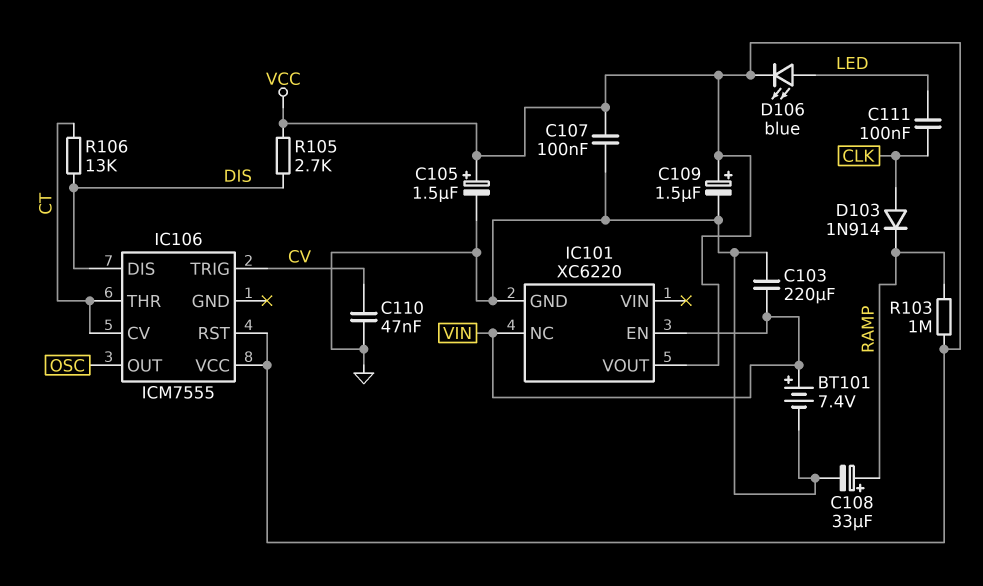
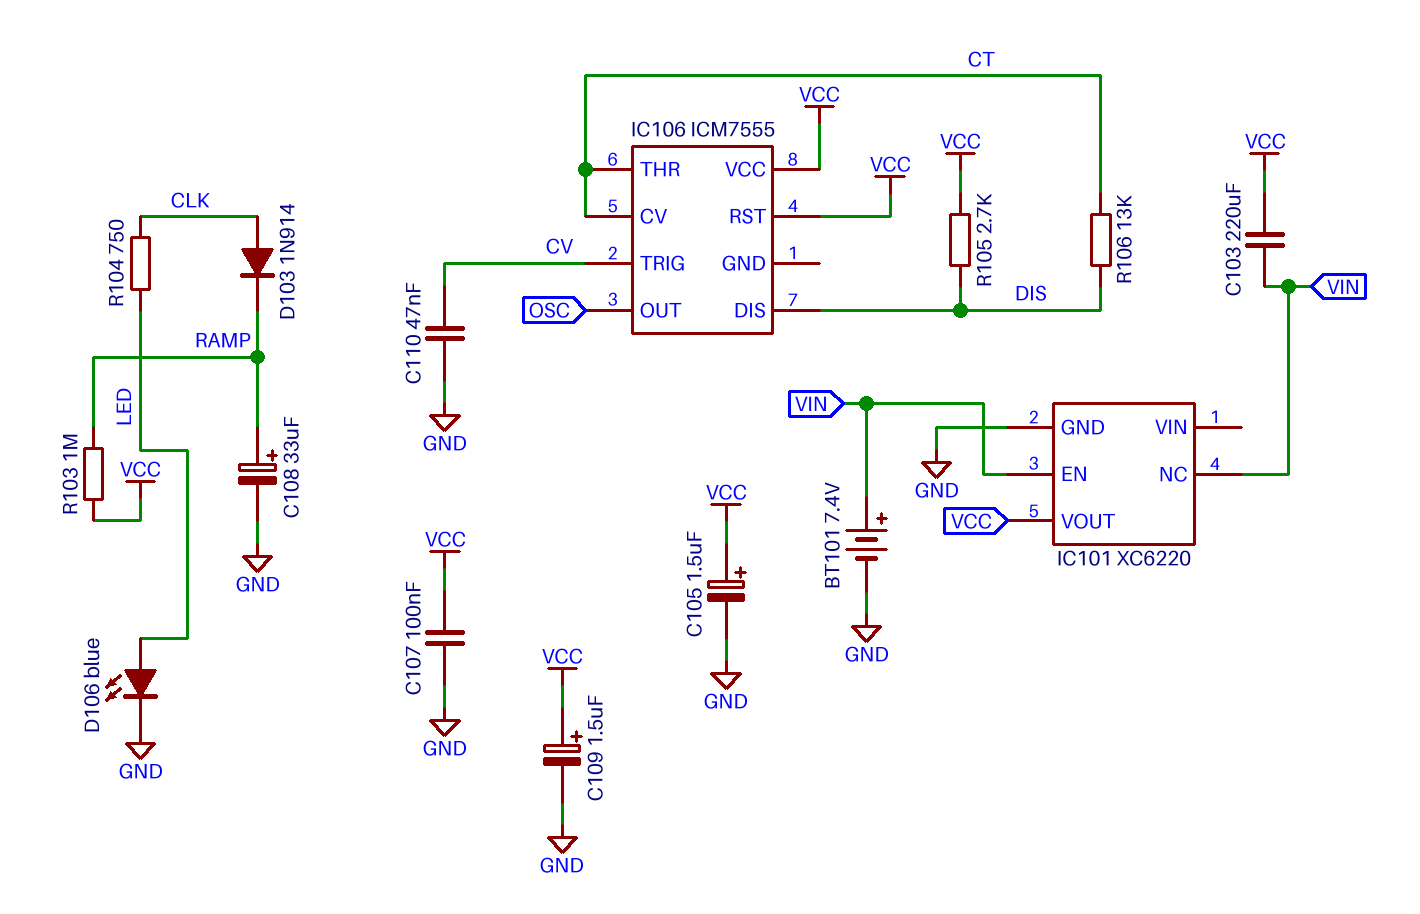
C103: 220uF (GND, VIN) -> 220uF (VCC, VIN)
C111: 100nF (CLK, LED) -> none
D106: LED blue (A LED, K VCC) -> LED blue (A LED, K GND)
R104: none -> 750 (CLK, LED)

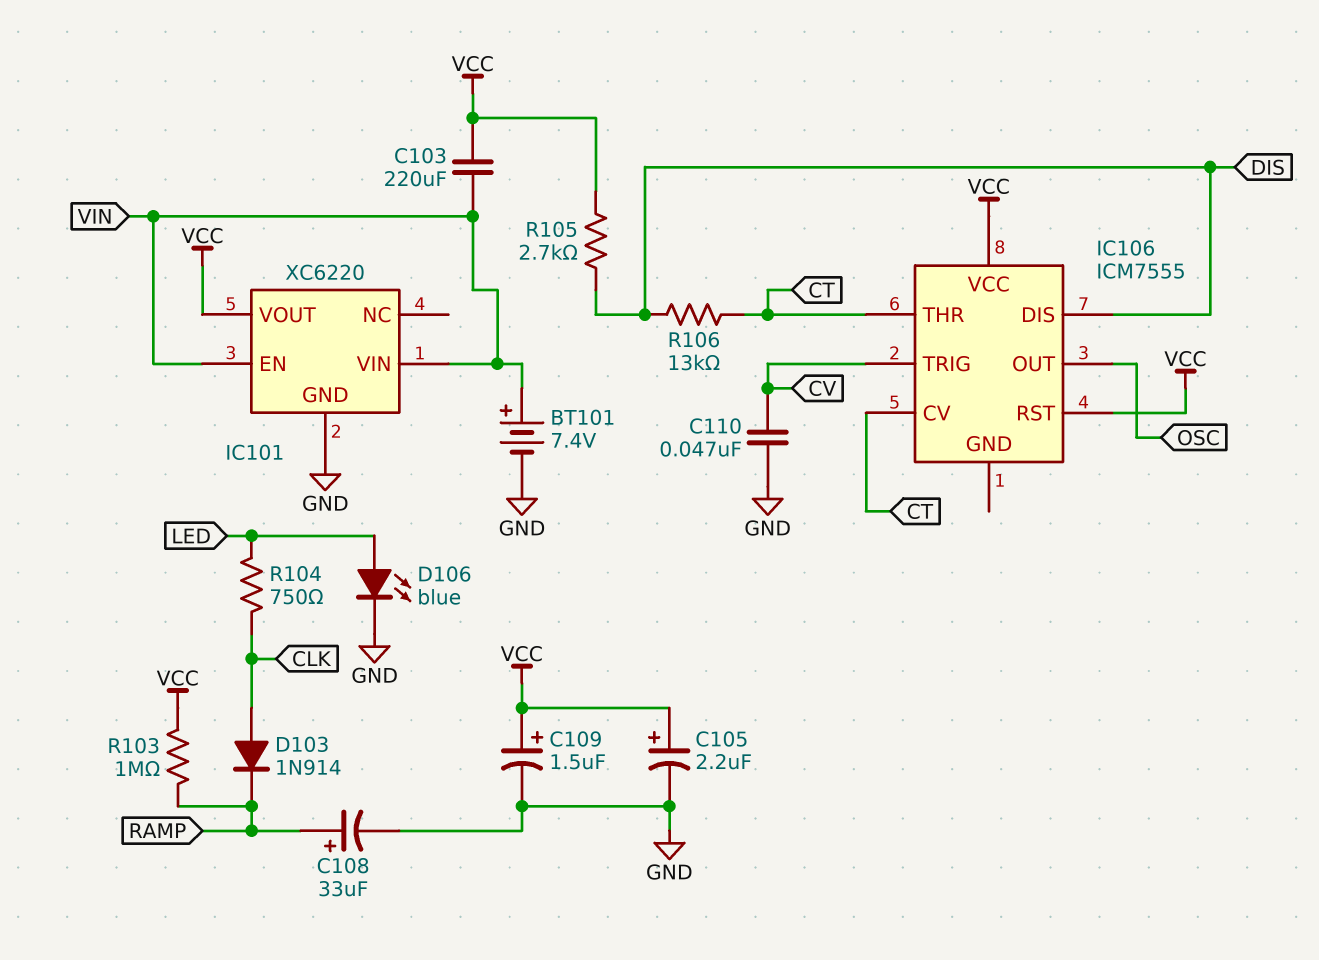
C105: 1.5uF (plus VCC, minus GND) -> 2.2uF (plus VCC, minus GND)
C107: 100nF (GND, VCC) -> none
IC101 pin NC: VIN -> none
IC101 pin VIN: none -> VIN

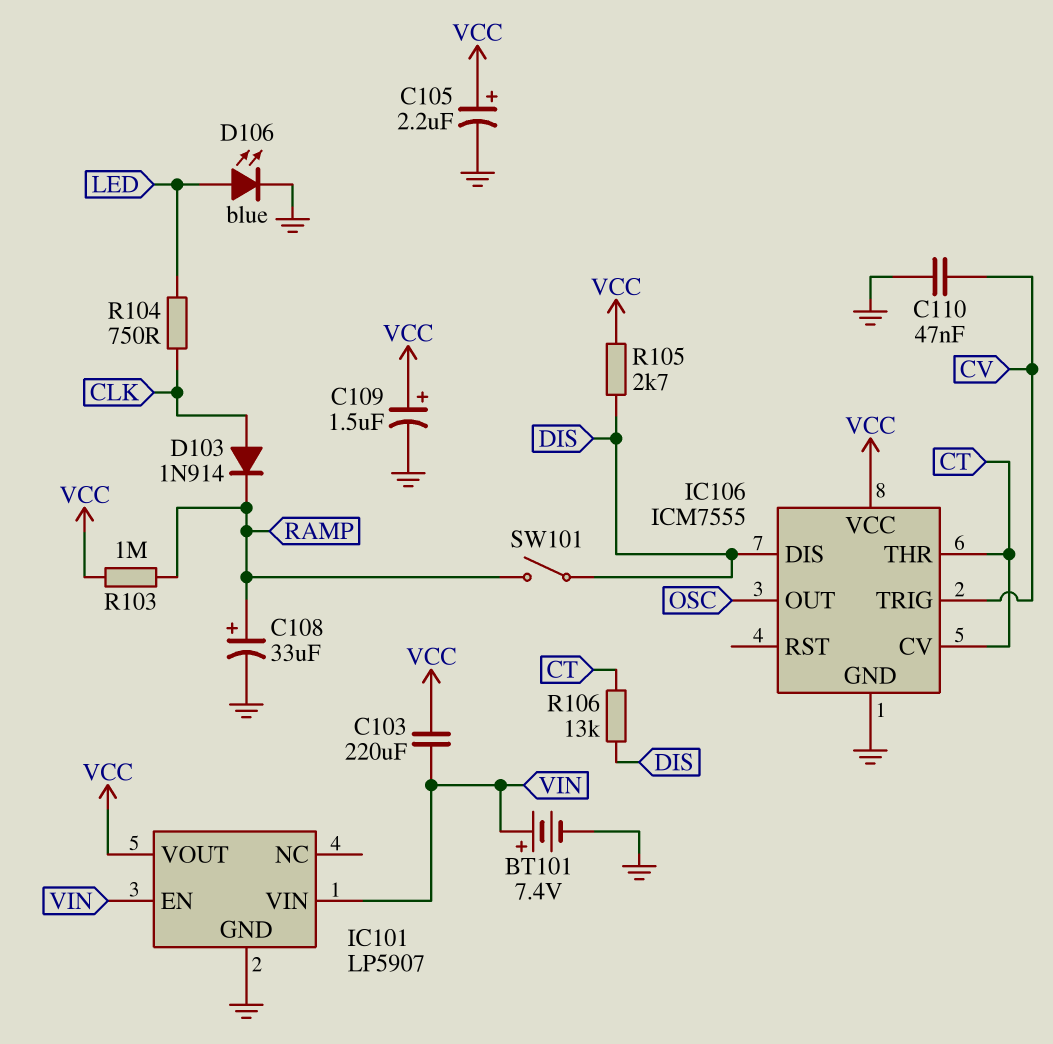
IC101: XC6220 -> LP5907
IC106 pin GND: none -> GND
IC106 pin RST: VCC -> none
SW101: none -> switch (DIS, RAMP)

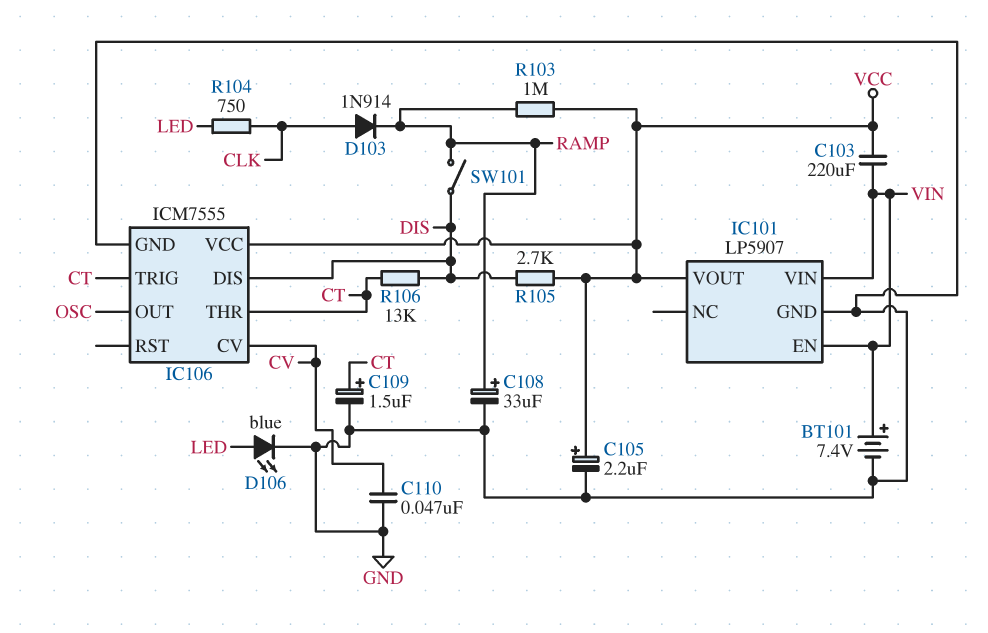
C109: 1.5uF (plus VCC, minus GND) -> 1.5uF (plus CT, minus GND)
IC106 pin CV: CT -> CV
IC106 pin TRIG: CV -> CT

